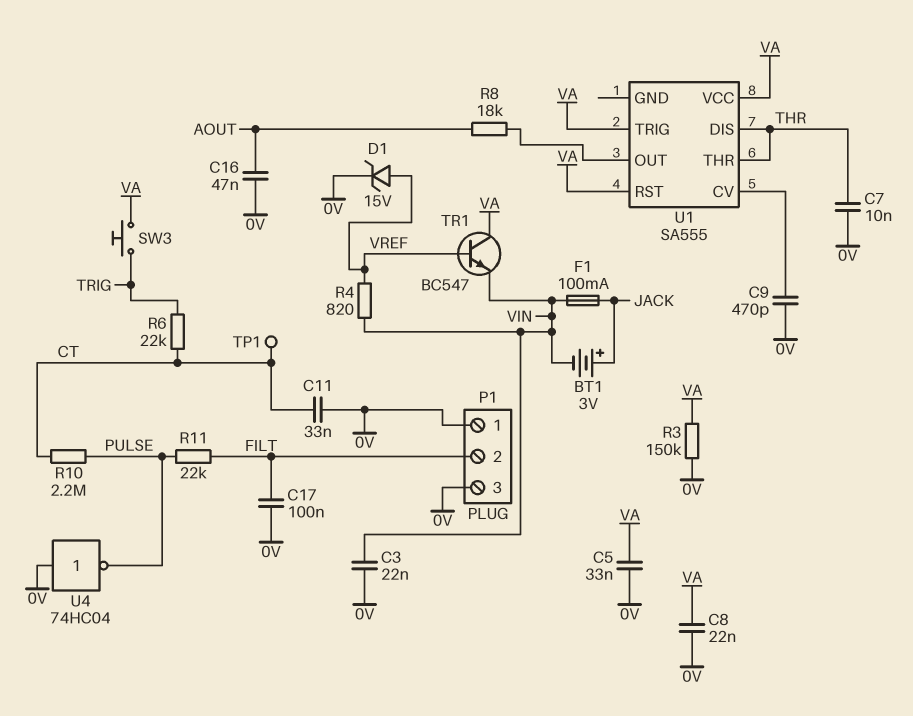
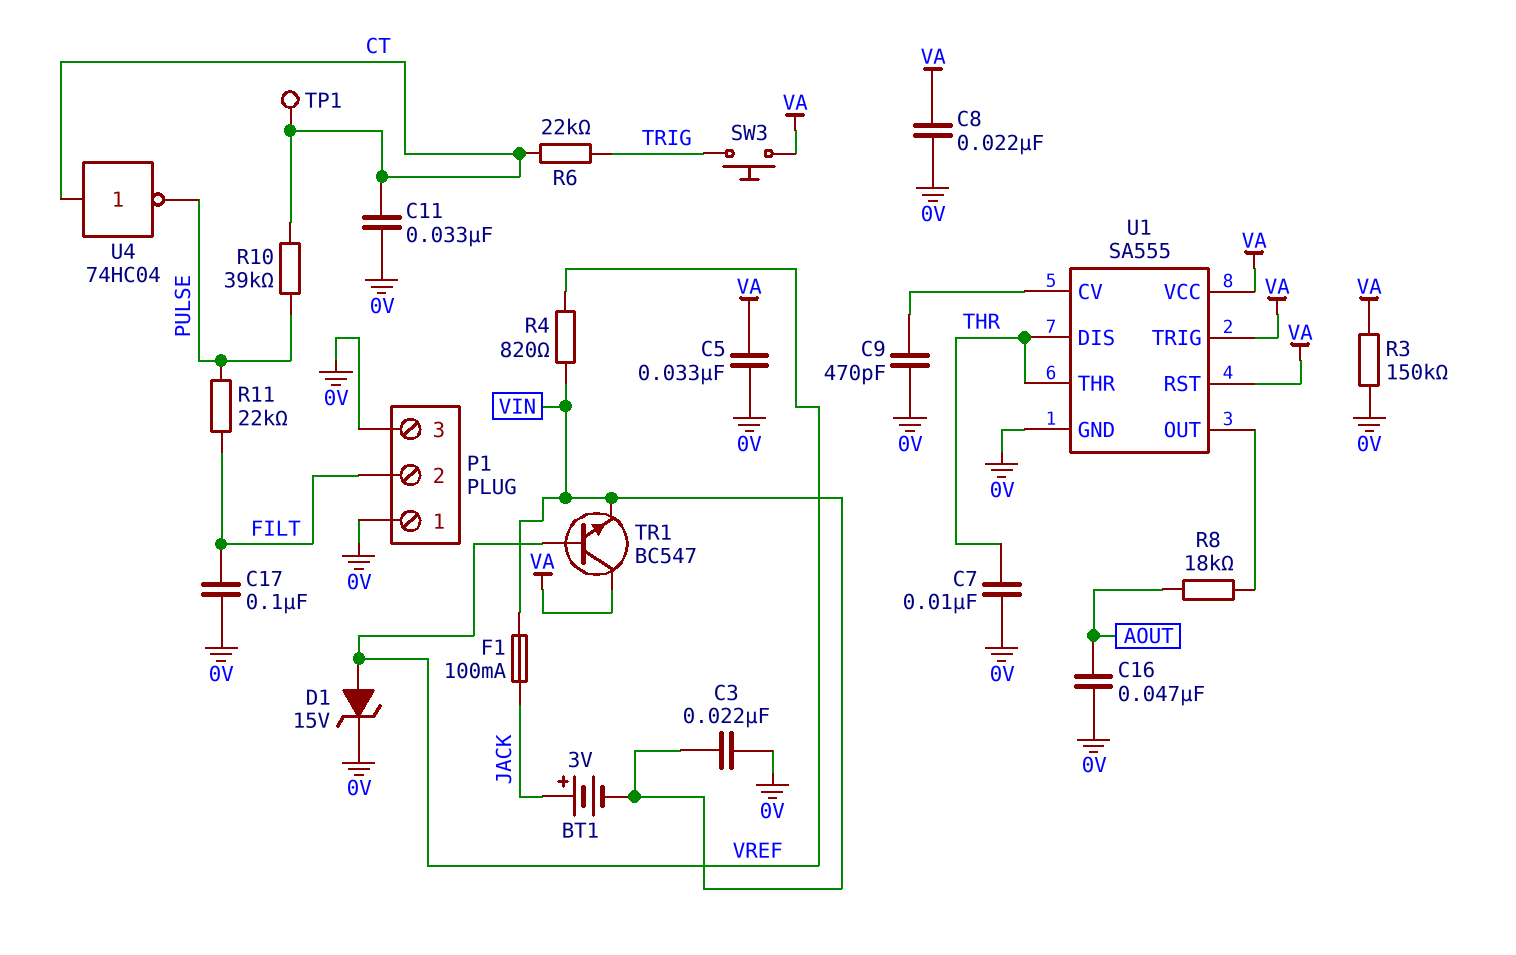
R10: 2.2M (CT, PULSE) -> 39k (CT, PULSE)
U1 pin GND: none -> 0V
U4: NOT 74HC04 (in 0V, out PULSE) -> NOT 74HC04 (in CT, out PULSE)

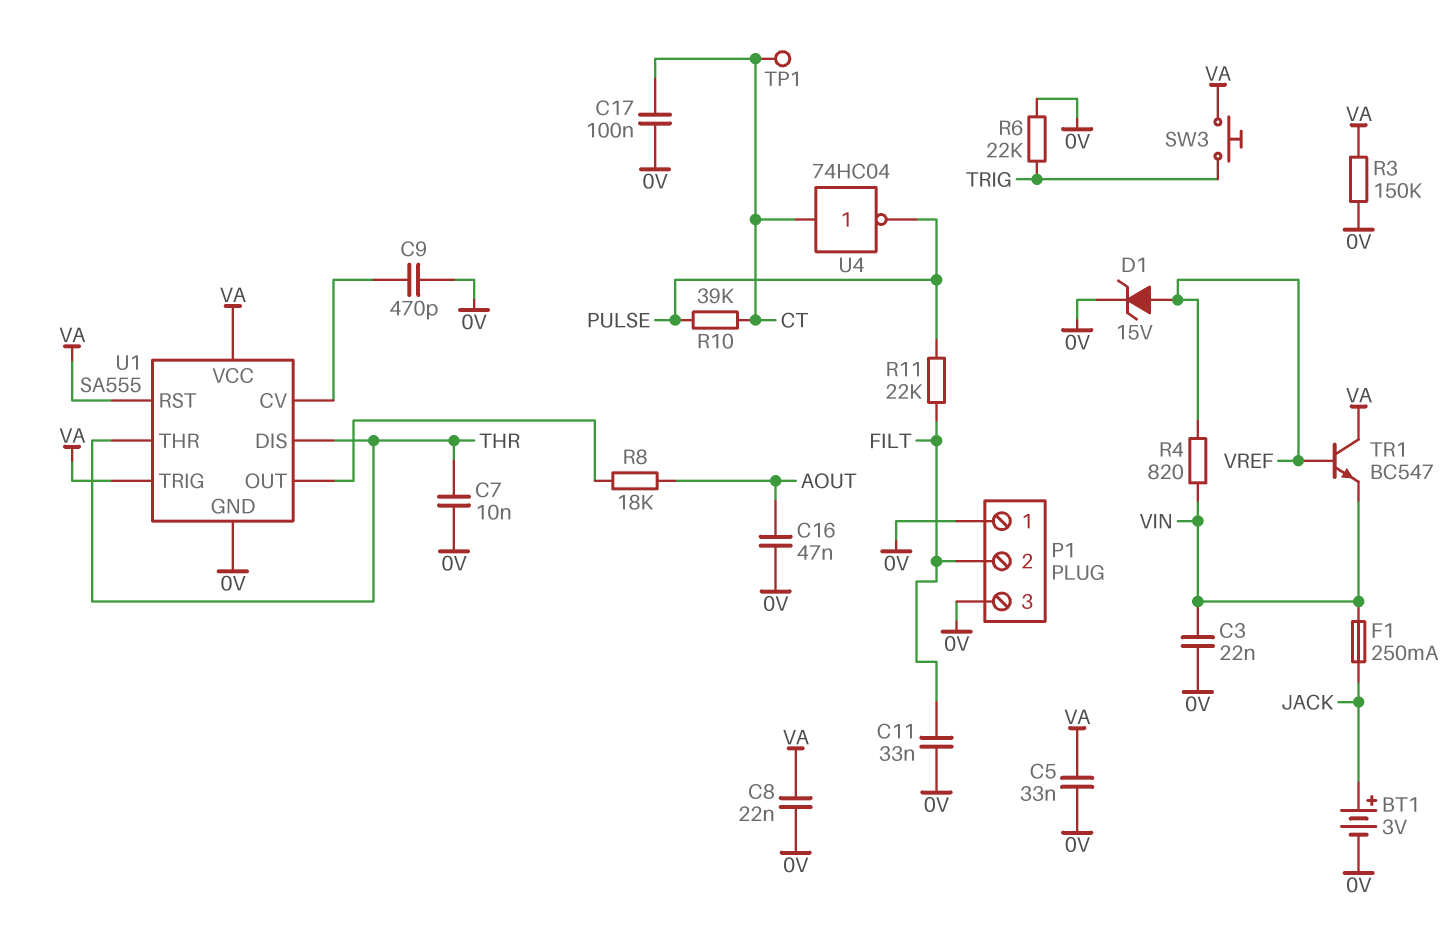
BT1: 3V (plus JACK, minus VIN) -> 3V (plus JACK, minus 0V)
C11: 33nF (0V, CT) -> 33nF (0V, FILT)
C17: 100nF (0V, FILT) -> 100nF (0V, CT)
F1: 100mA (JACK, VIN) -> 250mA (JACK, VIN)
R6: 22k (CT, TRIG) -> 22k (0V, TRIG)

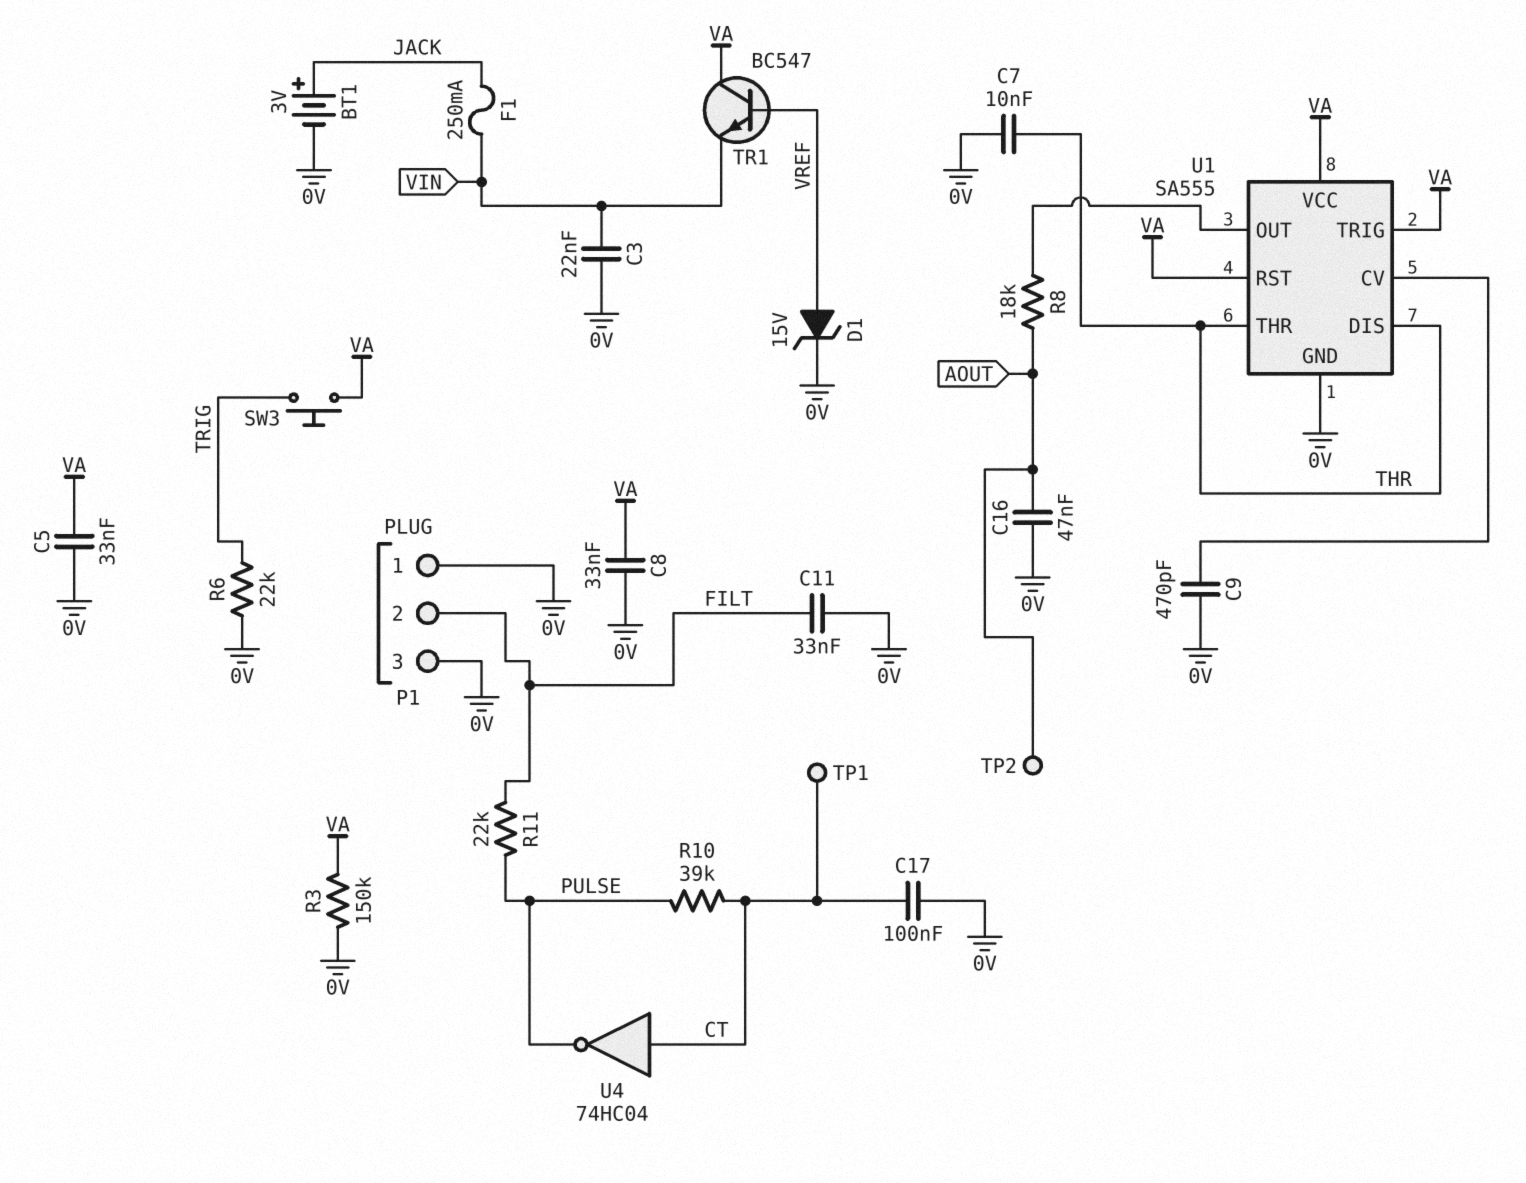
C8: 22nF (0V, VA) -> 33nF (0V, VA)
R4: 820 (VIN, VREF) -> none
TP2: none -> test point (AOUT)

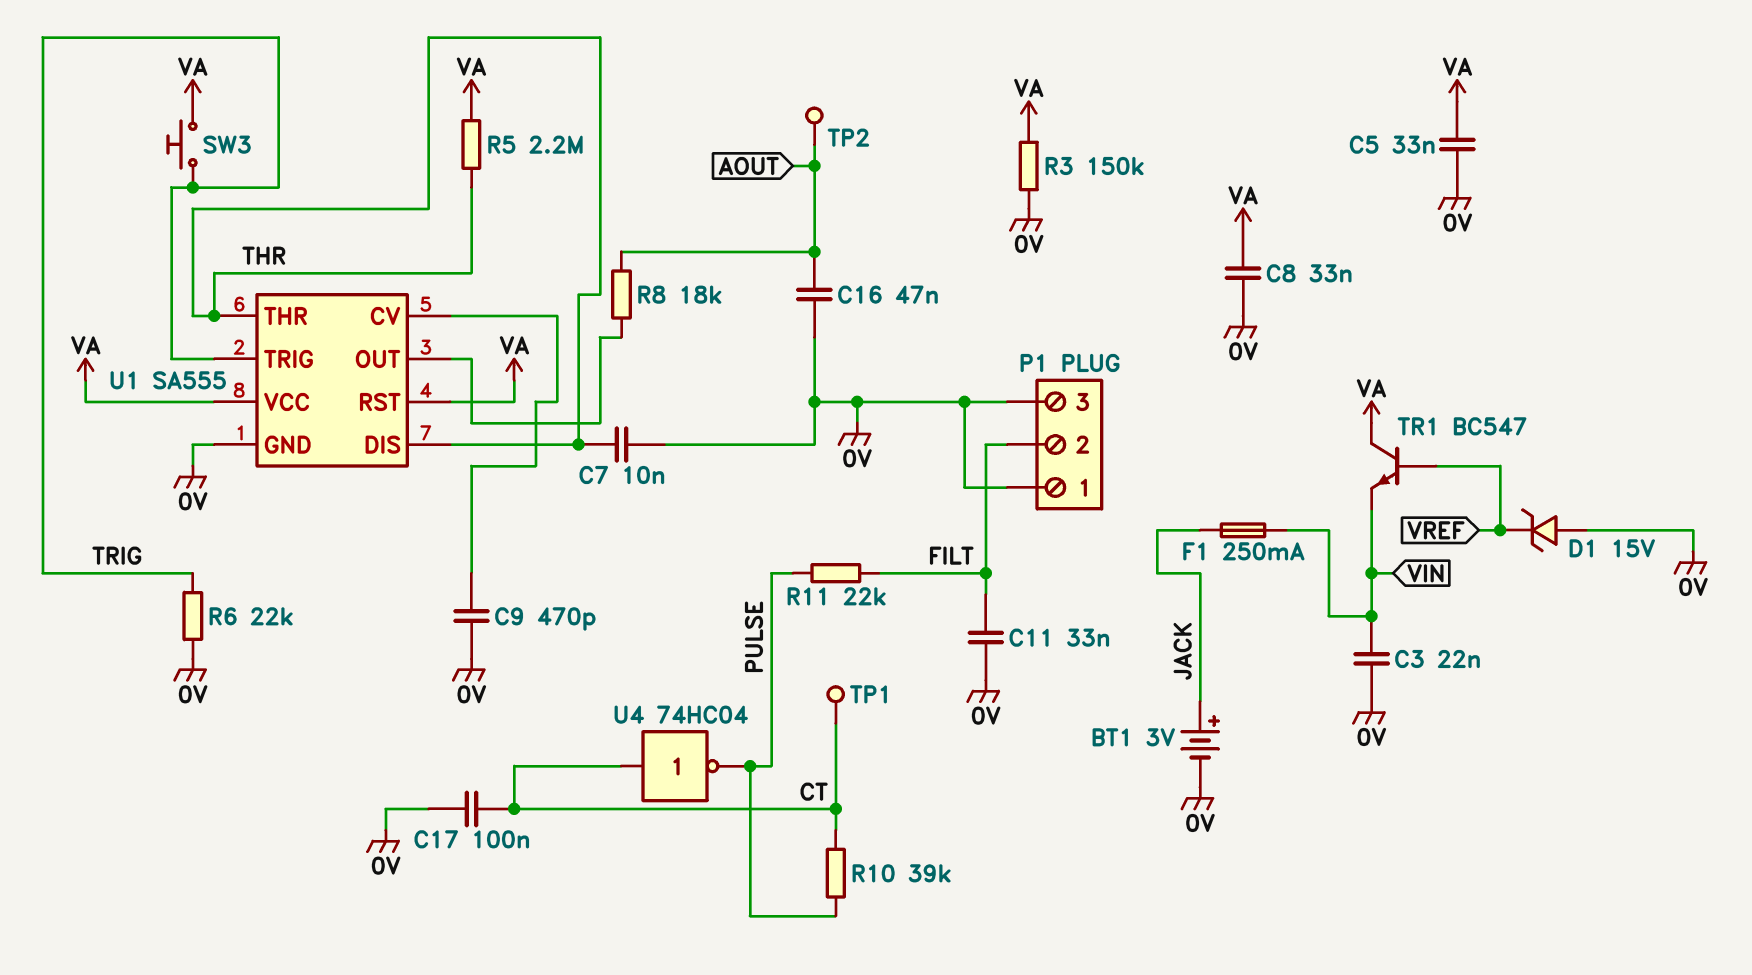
D1: zener 15V (A VREF, K 0V) -> zener 15V (A 0V, K VREF)
R5: none -> 2.2M (THR, VA)
U1 pin TRIG: VA -> TRIG

